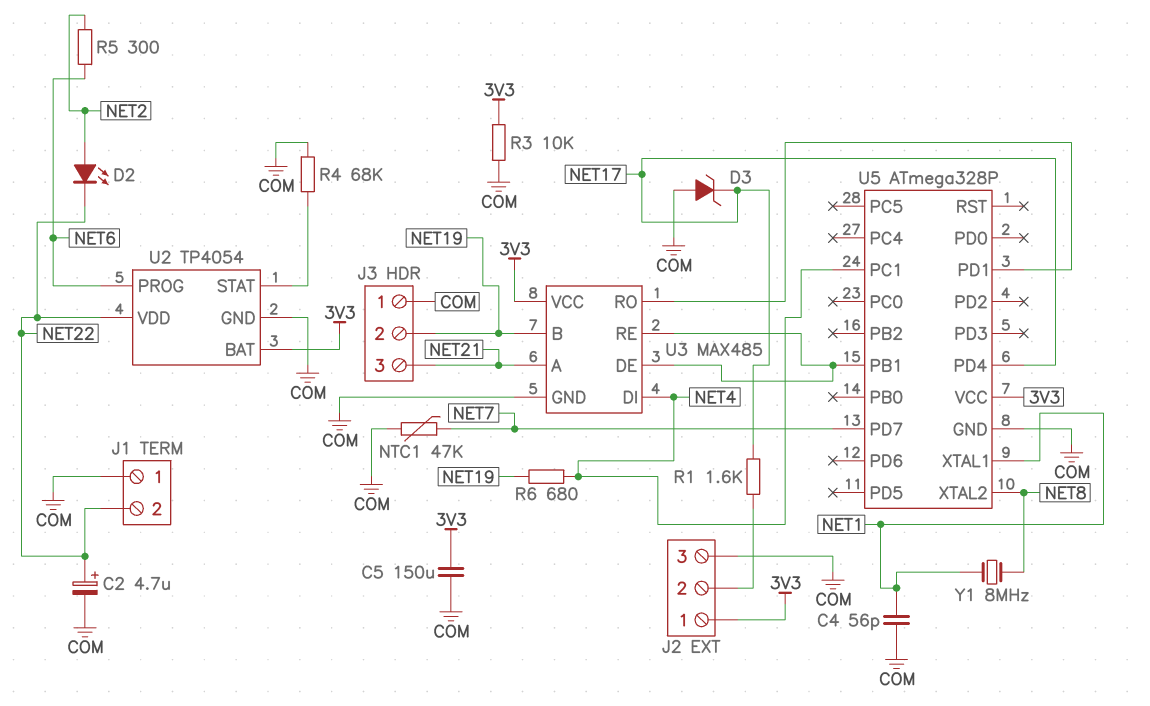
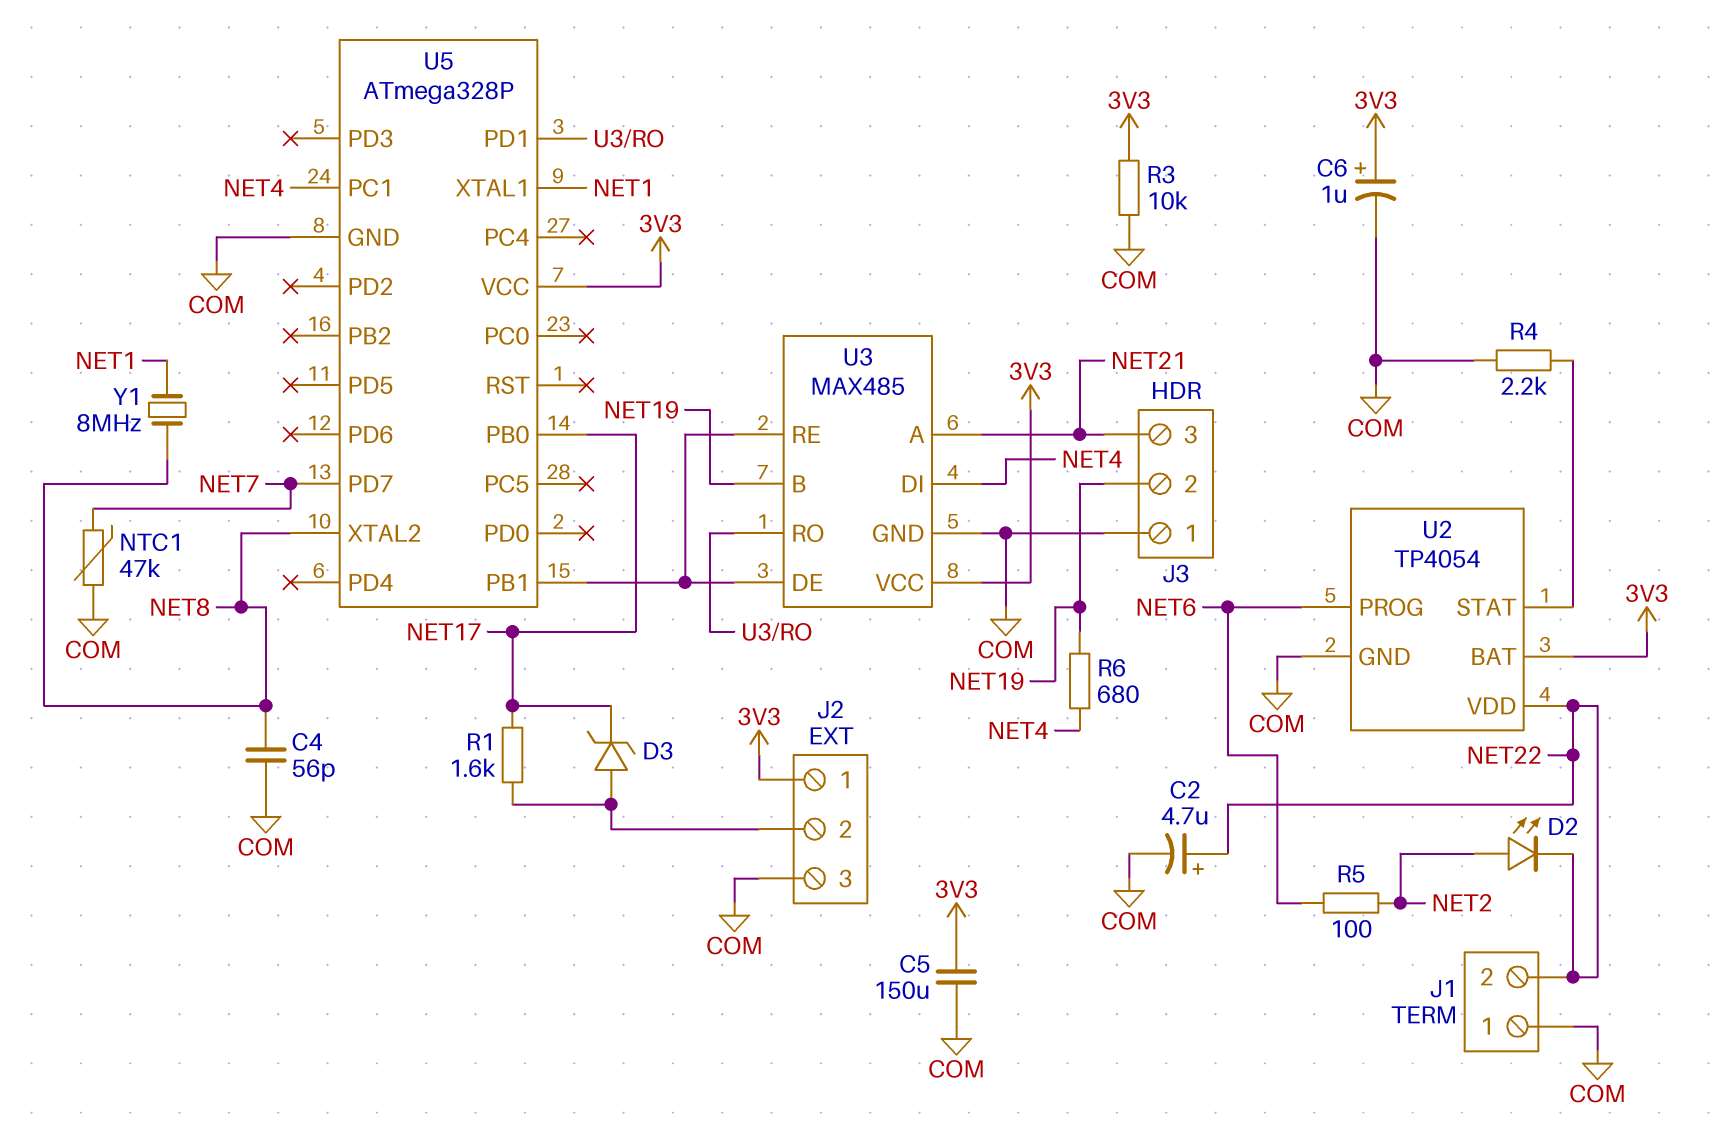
C4: 56pF (COM, NET1) -> 56pF (COM, NET8)
C6: none -> 1uF (plus 3V3, minus COM)
D3: zener (A COM, K NET17) -> zener (A J2/2, K NET17)
R4: 68k (COM, U2/STAT) -> 2.2k (COM, U2/STAT)
R5: 300 (NET2, NET6) -> 100 (NET2, NET6)
U5 pin PB0: none -> NET17
U5 pin PD4: NET17 -> none

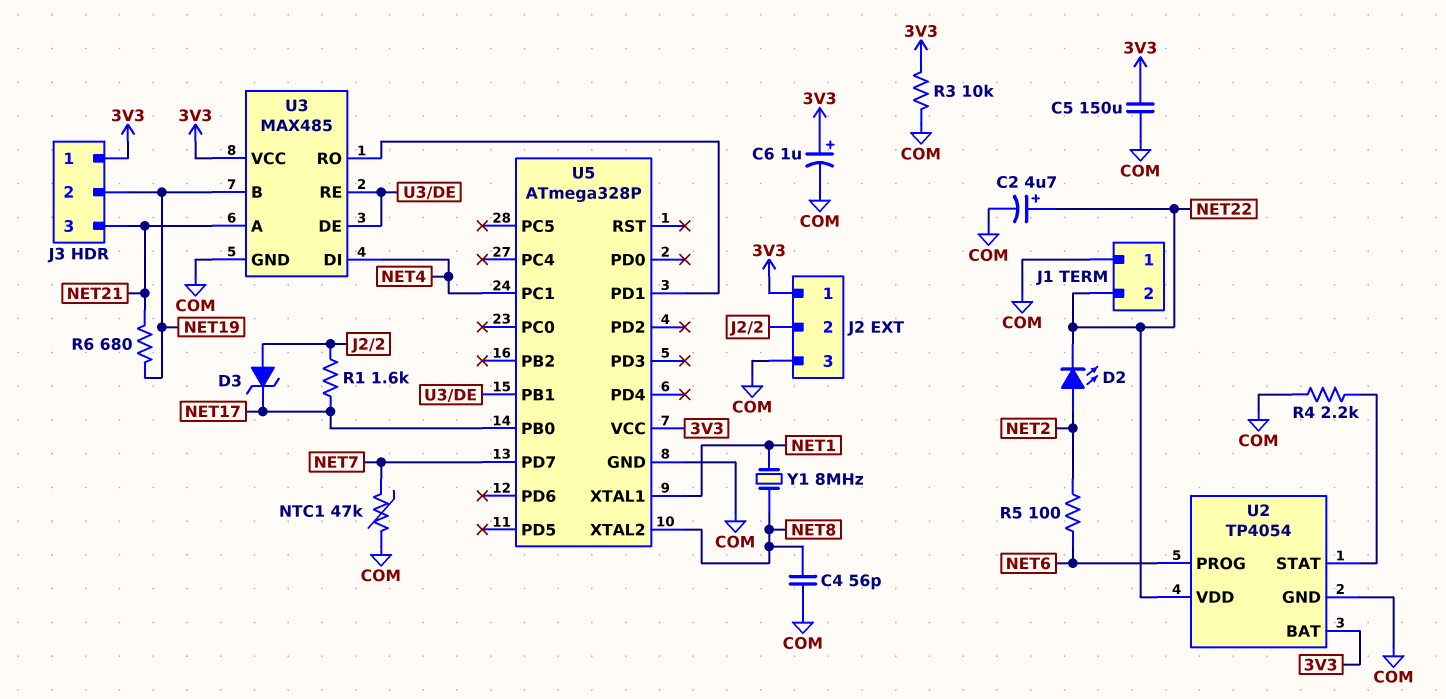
J3 pin 1: COM -> 3V3
R6: 680 (NET4, NET19) -> 680 (NET19, NET21)

